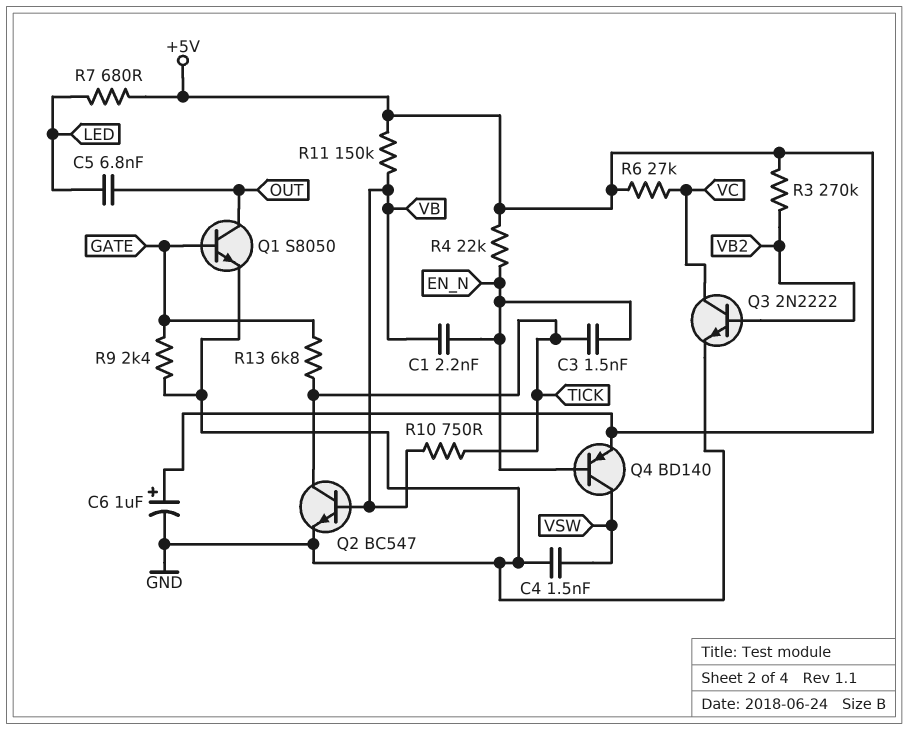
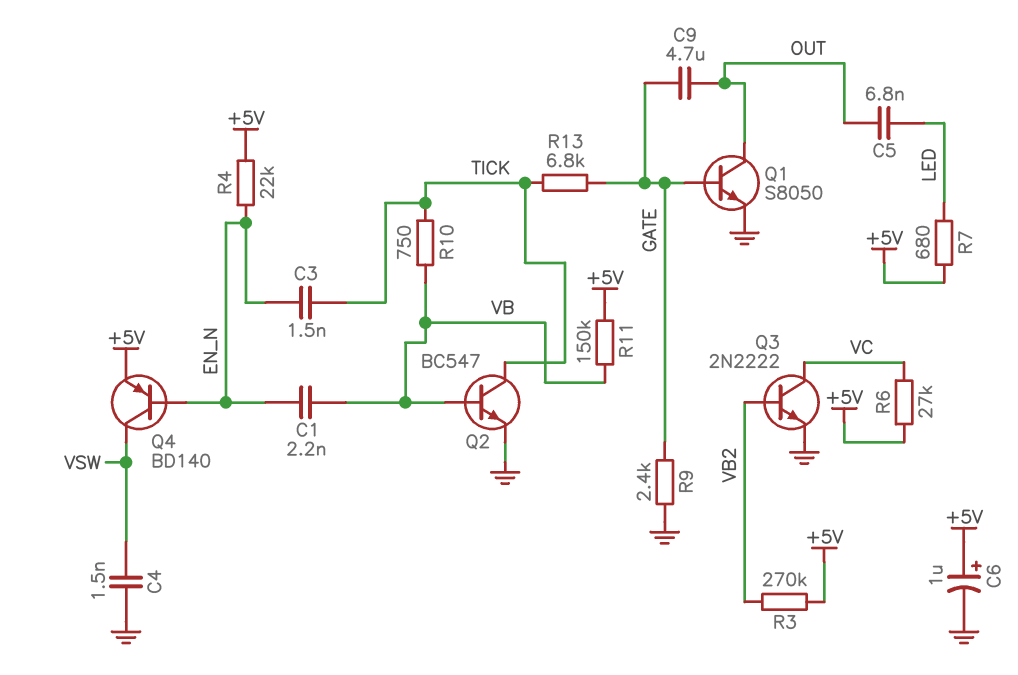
C9: none -> 4.7uF (GATE, OUT)

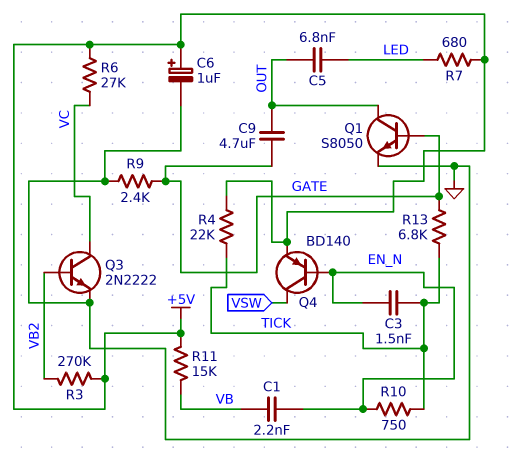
C4: 1.5nF (GND, VSW) -> none
Q2: NPN BC547 (B VB, C TICK, E GND) -> none
R4: 22k (+5V, EN_N) -> 22k (+5V, TICK)
R10: 750 (TICK, VB) -> 750 (EN_N, TICK)
R11: 150k (+5V, VB) -> 15k (+5V, VB)

